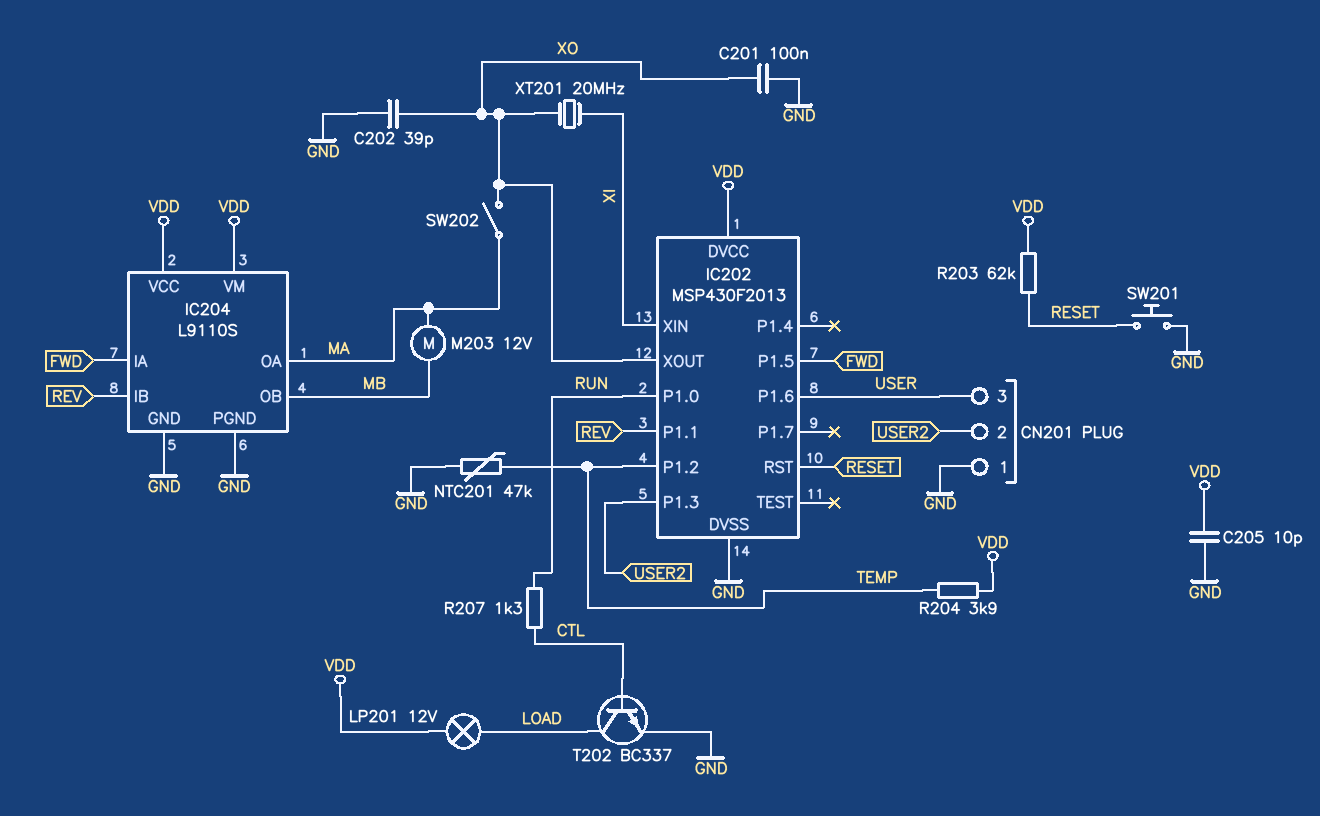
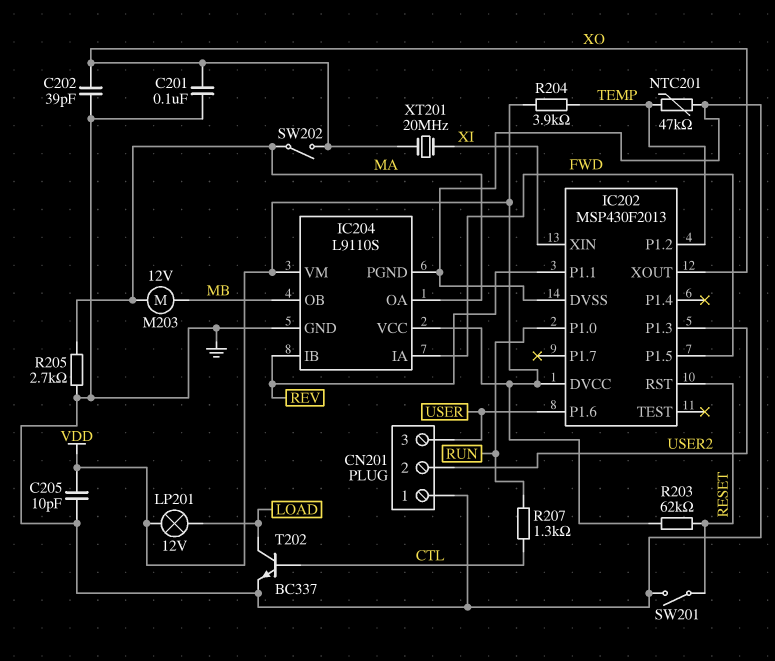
R205: none -> 2.7k (GND, MA)
SW201: button (GND, RESET) -> switch (GND, RESET)

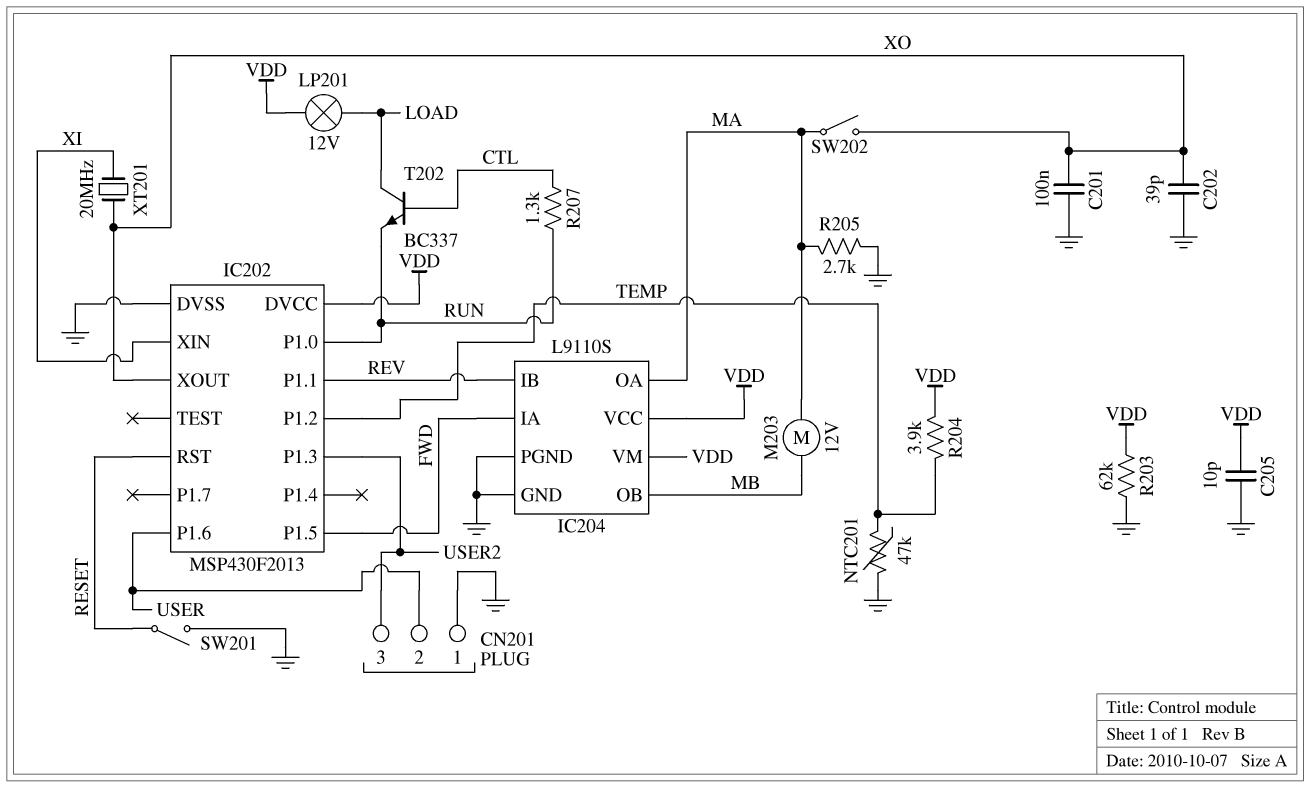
CN201 pin 2: USER2 -> USER
CN201 pin 3: USER -> USER2
R203: 62k (RESET, VDD) -> 62k (GND, VDD)
T202: NPN BC337 (B CTL, C LOAD, E GND) -> NPN BC337 (B CTL, C LOAD, E RUN)

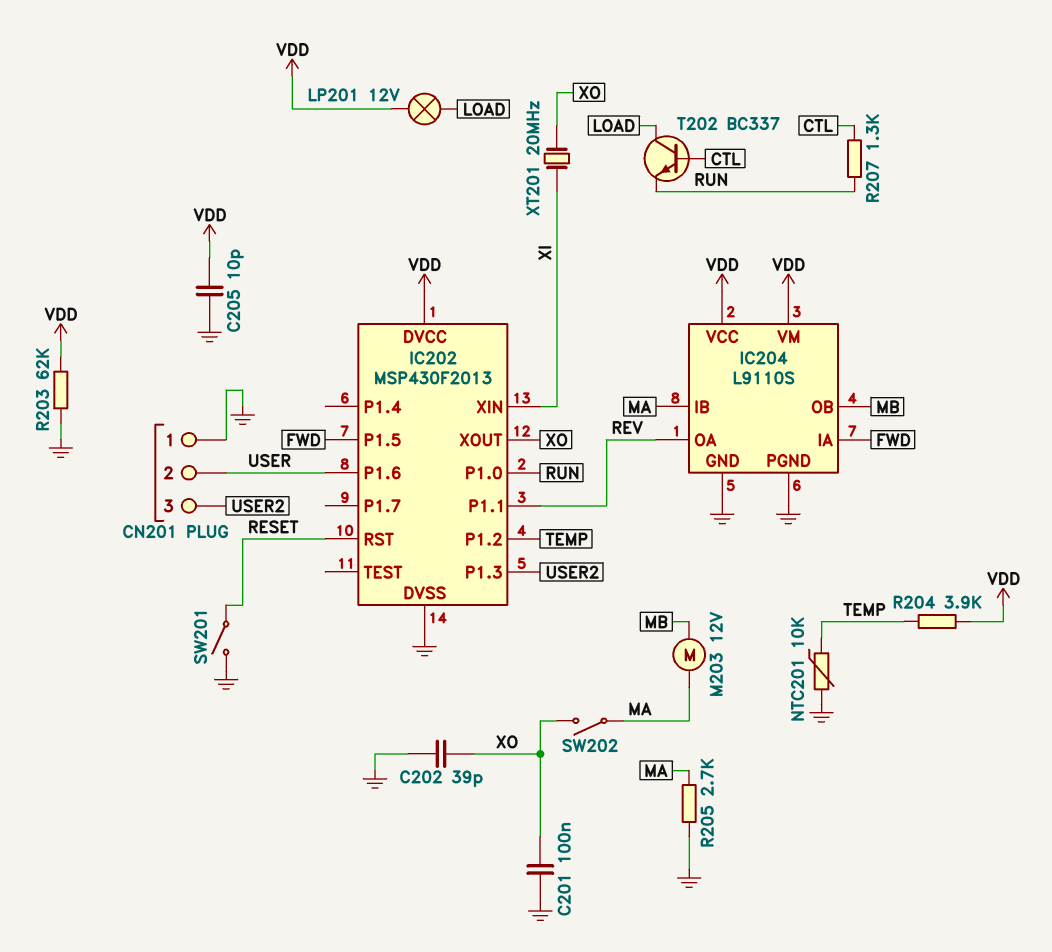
IC204 pin IB: REV -> MA
IC204 pin OA: MA -> REV
NTC201: 47k (GND, TEMP) -> 10k (GND, TEMP)

